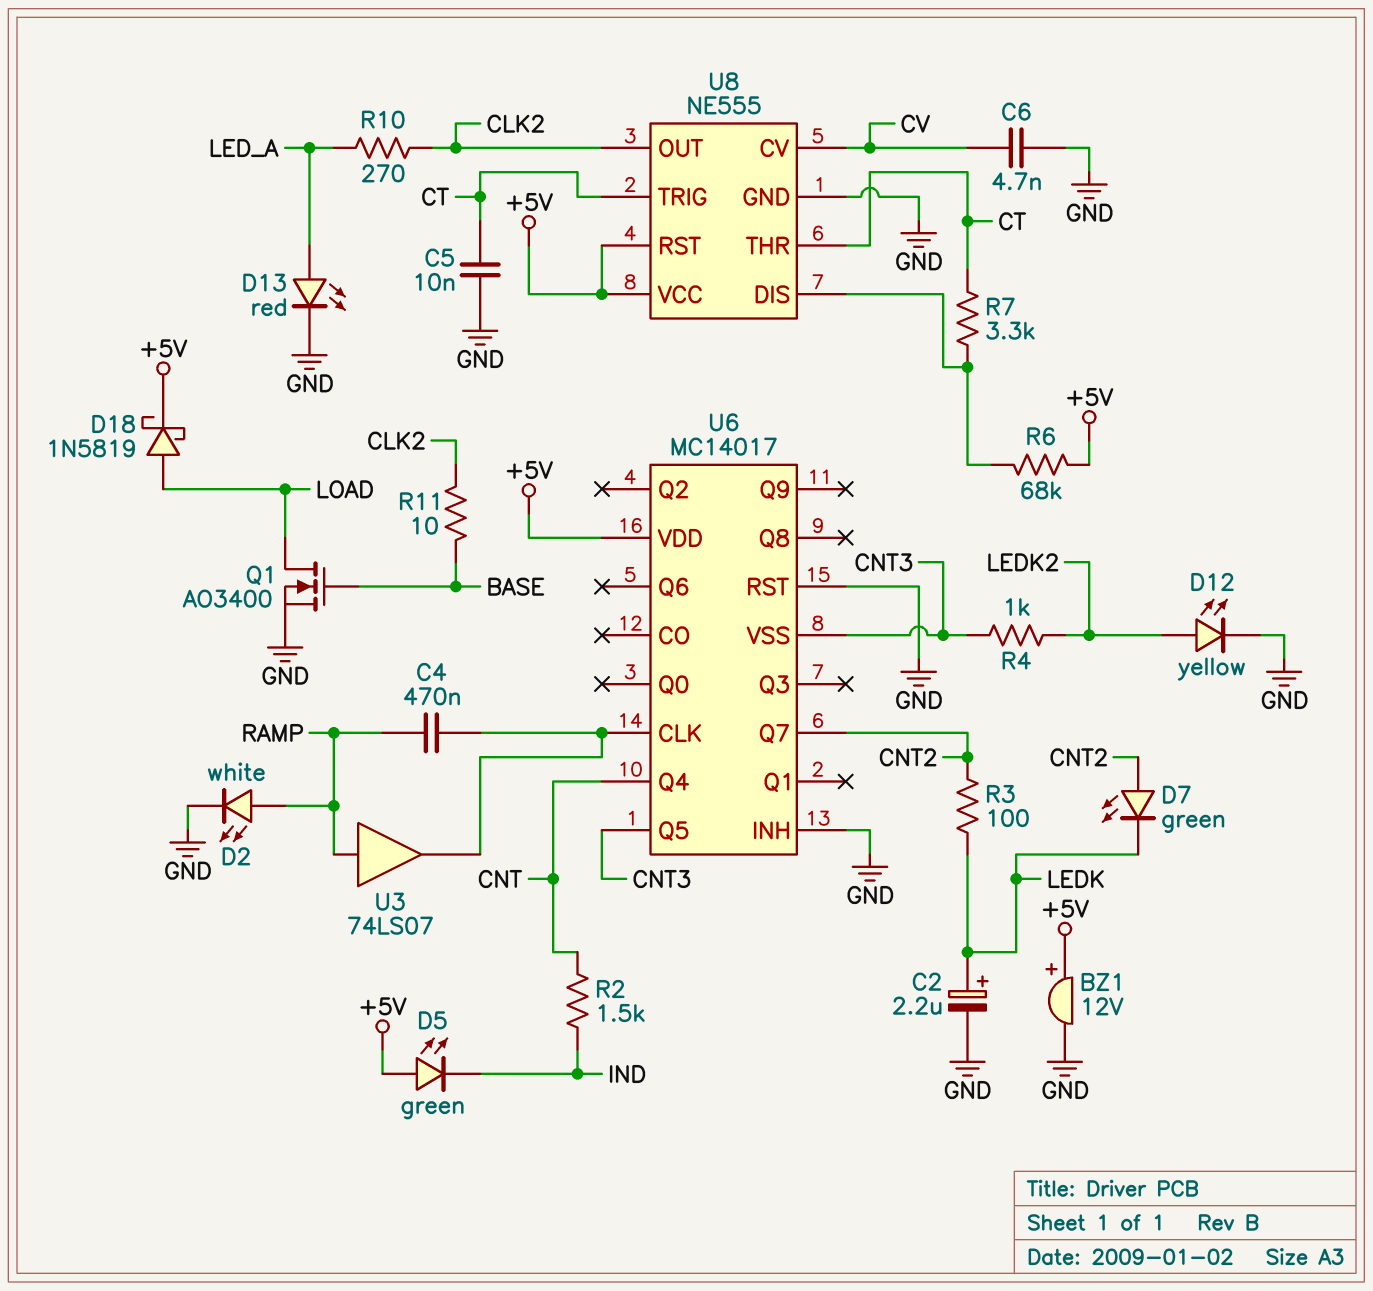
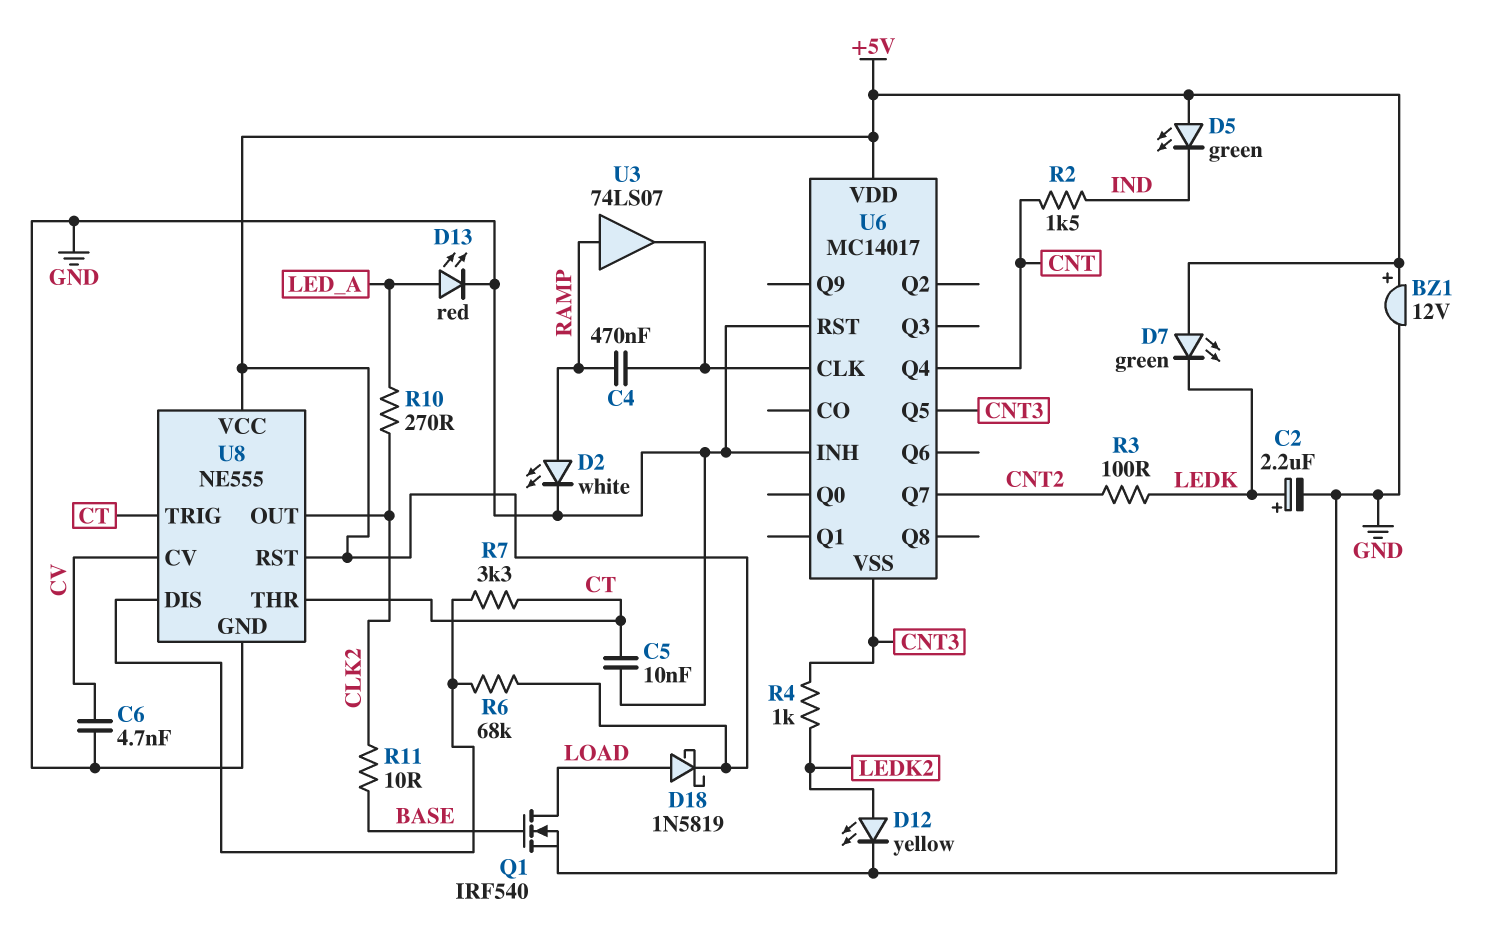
D7: LED green (A CNT2, K LEDK) -> LED green (A +5V, K LEDK)
Q1: NMOS AO3400 (G BASE, D LOAD, S GND) -> NMOS IRF540 (G BASE, D LOAD, S GND)

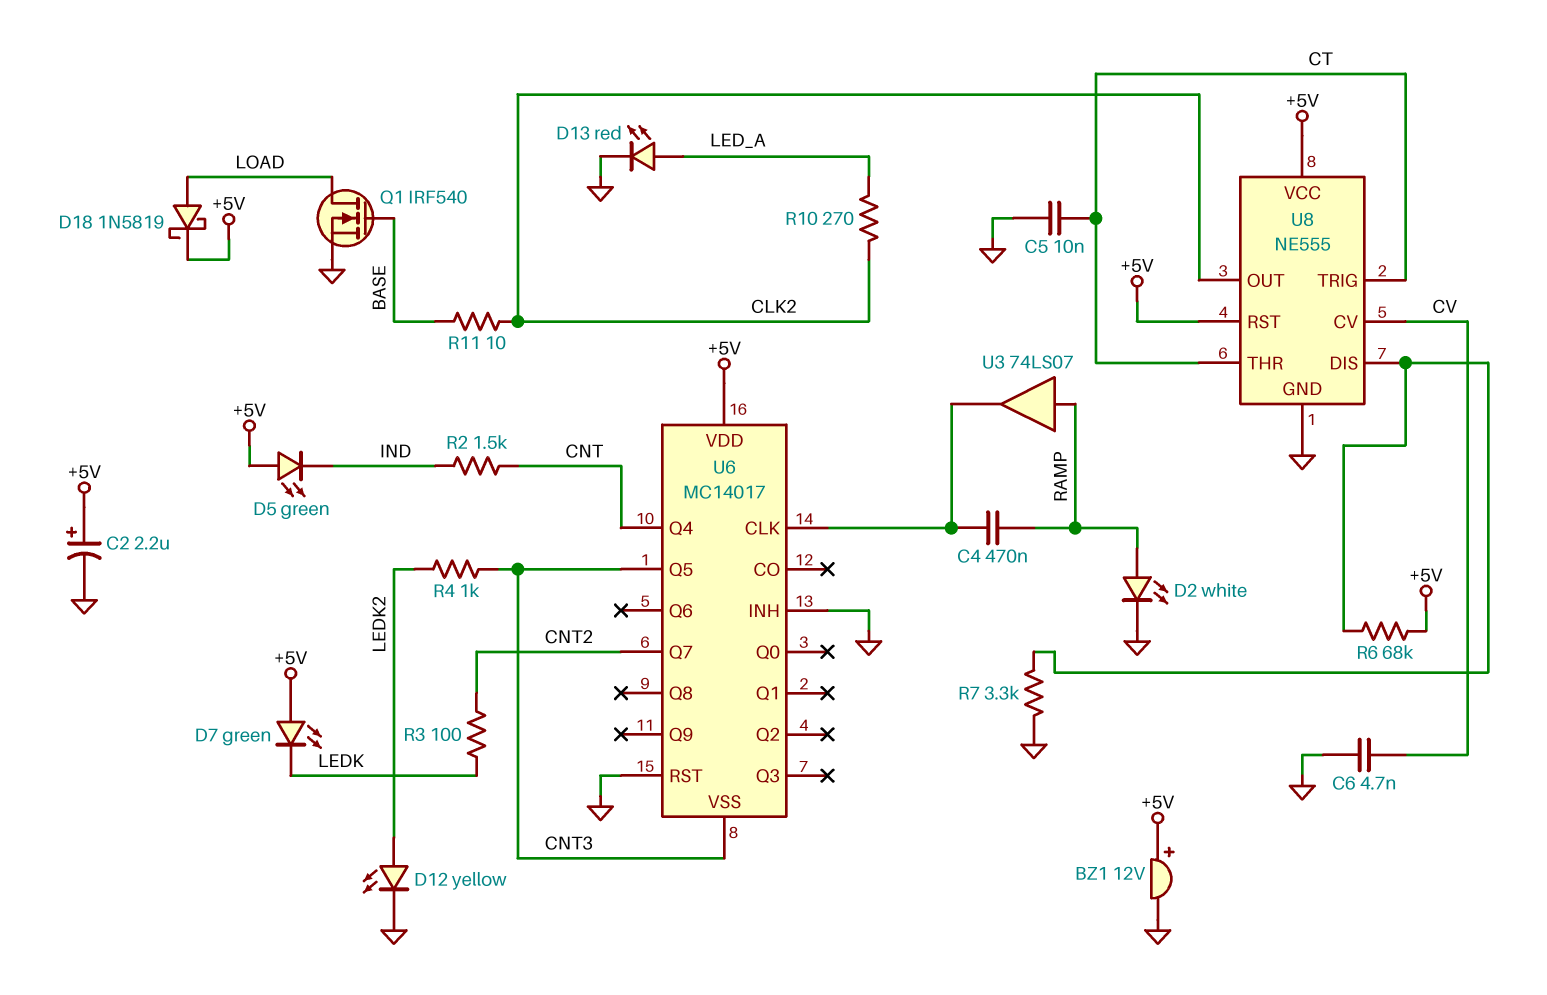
C2: 2.2uF (plus LEDK, minus GND) -> 2.2uF (plus +5V, minus GND)
R7: 3.3k (CT, U8/DIS) -> 3.3k (GND, U8/DIS)

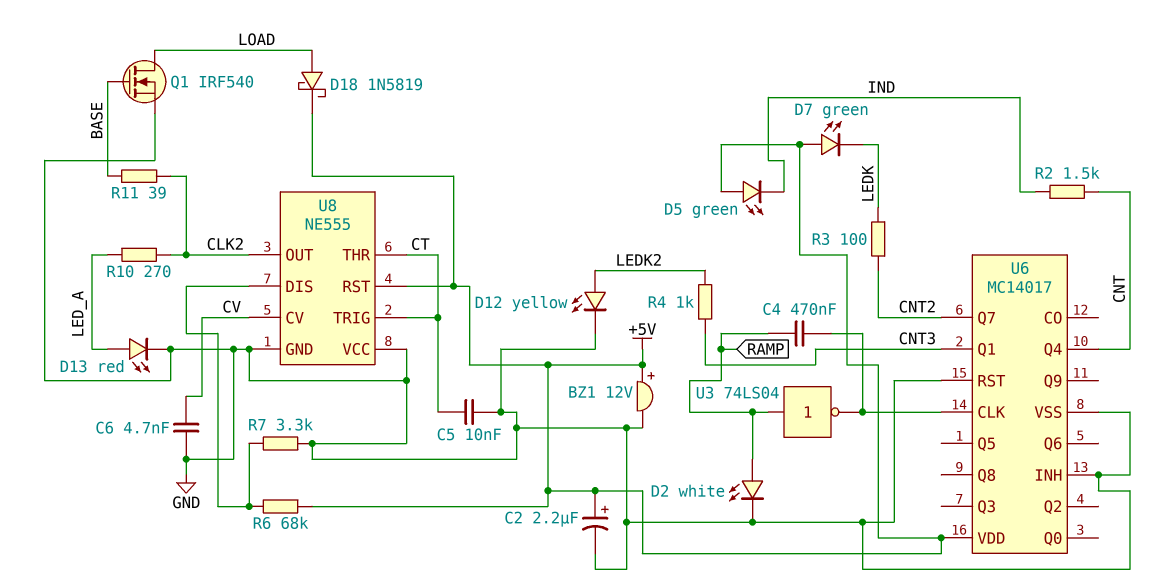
R11: 10 (BASE, CLK2) -> 39 (BASE, CLK2)
U3: buffer 74LS07 (in RAMP, out U6/CLK) -> NOT 74LS04 (in RAMP, out U6/CLK)
U6 pin Q1: none -> CNT3
U6 pin Q5: CNT3 -> none
U6 pin VSS: CNT3 -> GND
U8 pin VCC: +5V -> GND

